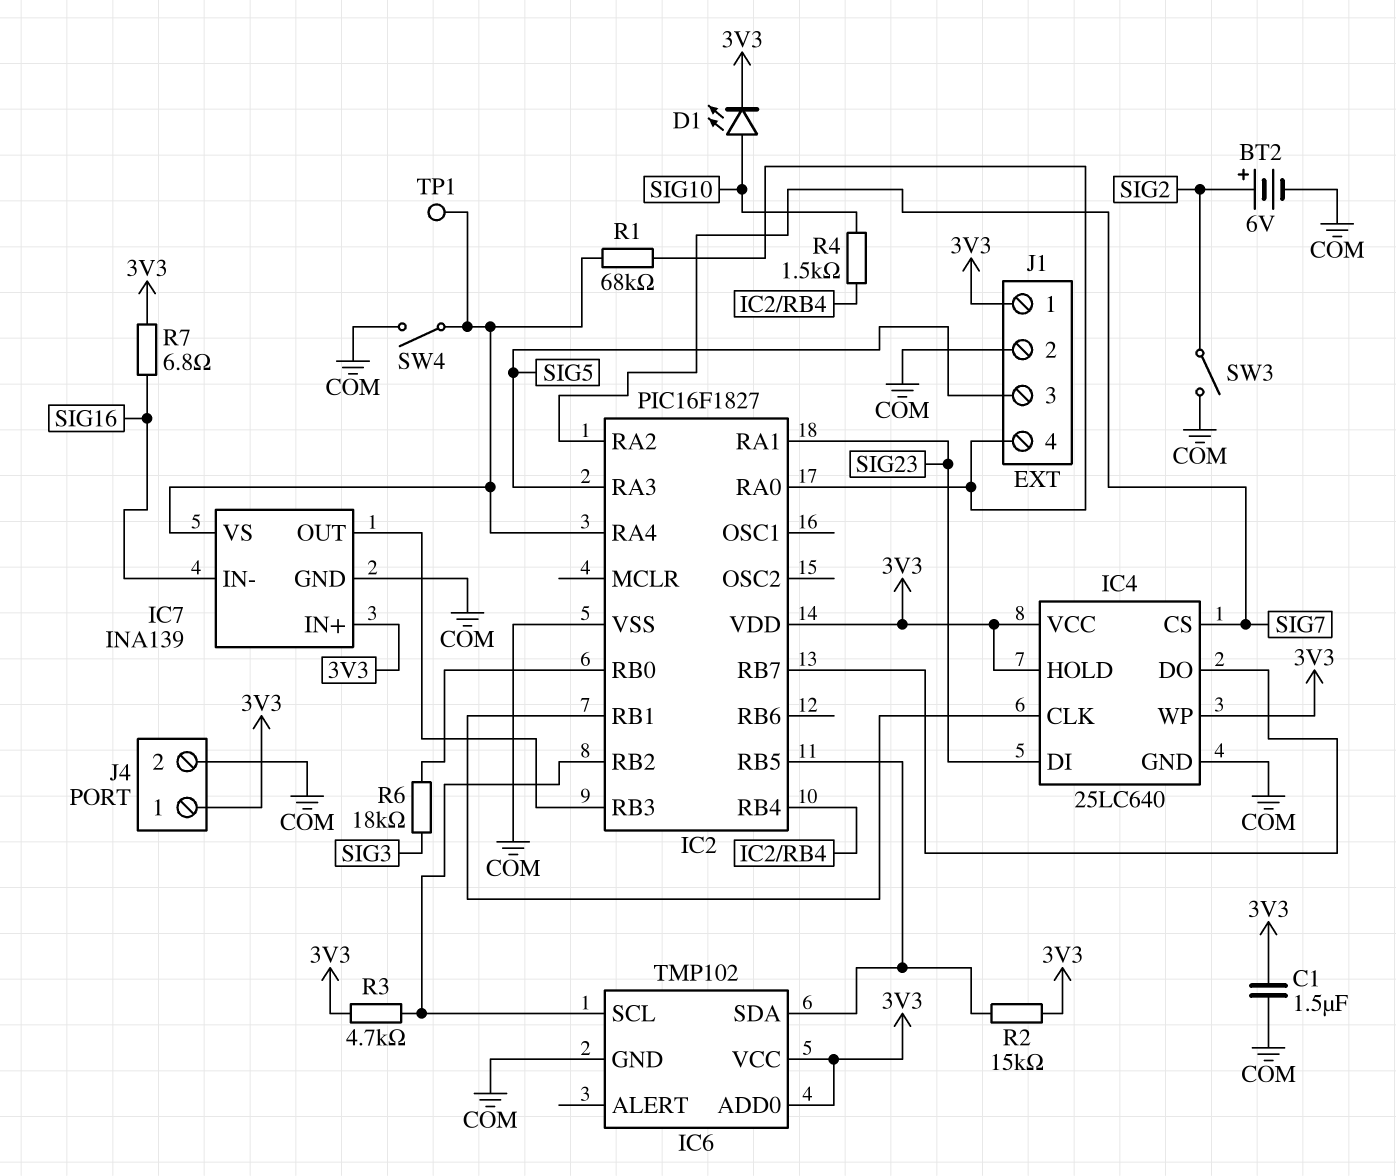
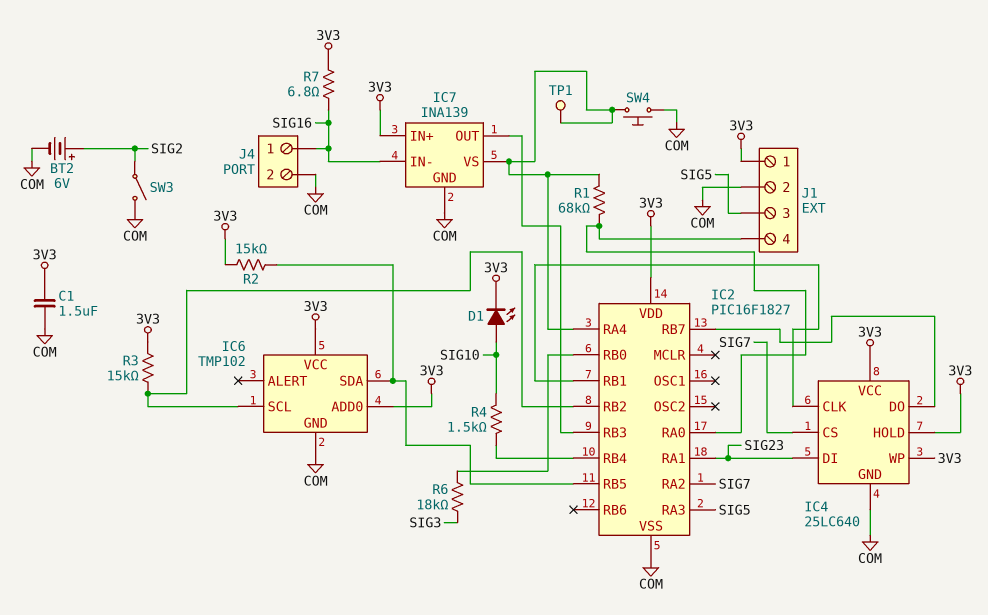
J4 pin 1: 3V3 -> SIG16
R3: 4.7k (3V3, IC2/RB2) -> 15k (3V3, IC2/RB2)
SW4: switch (COM, IC2/RA4) -> button (COM, IC2/RA4)

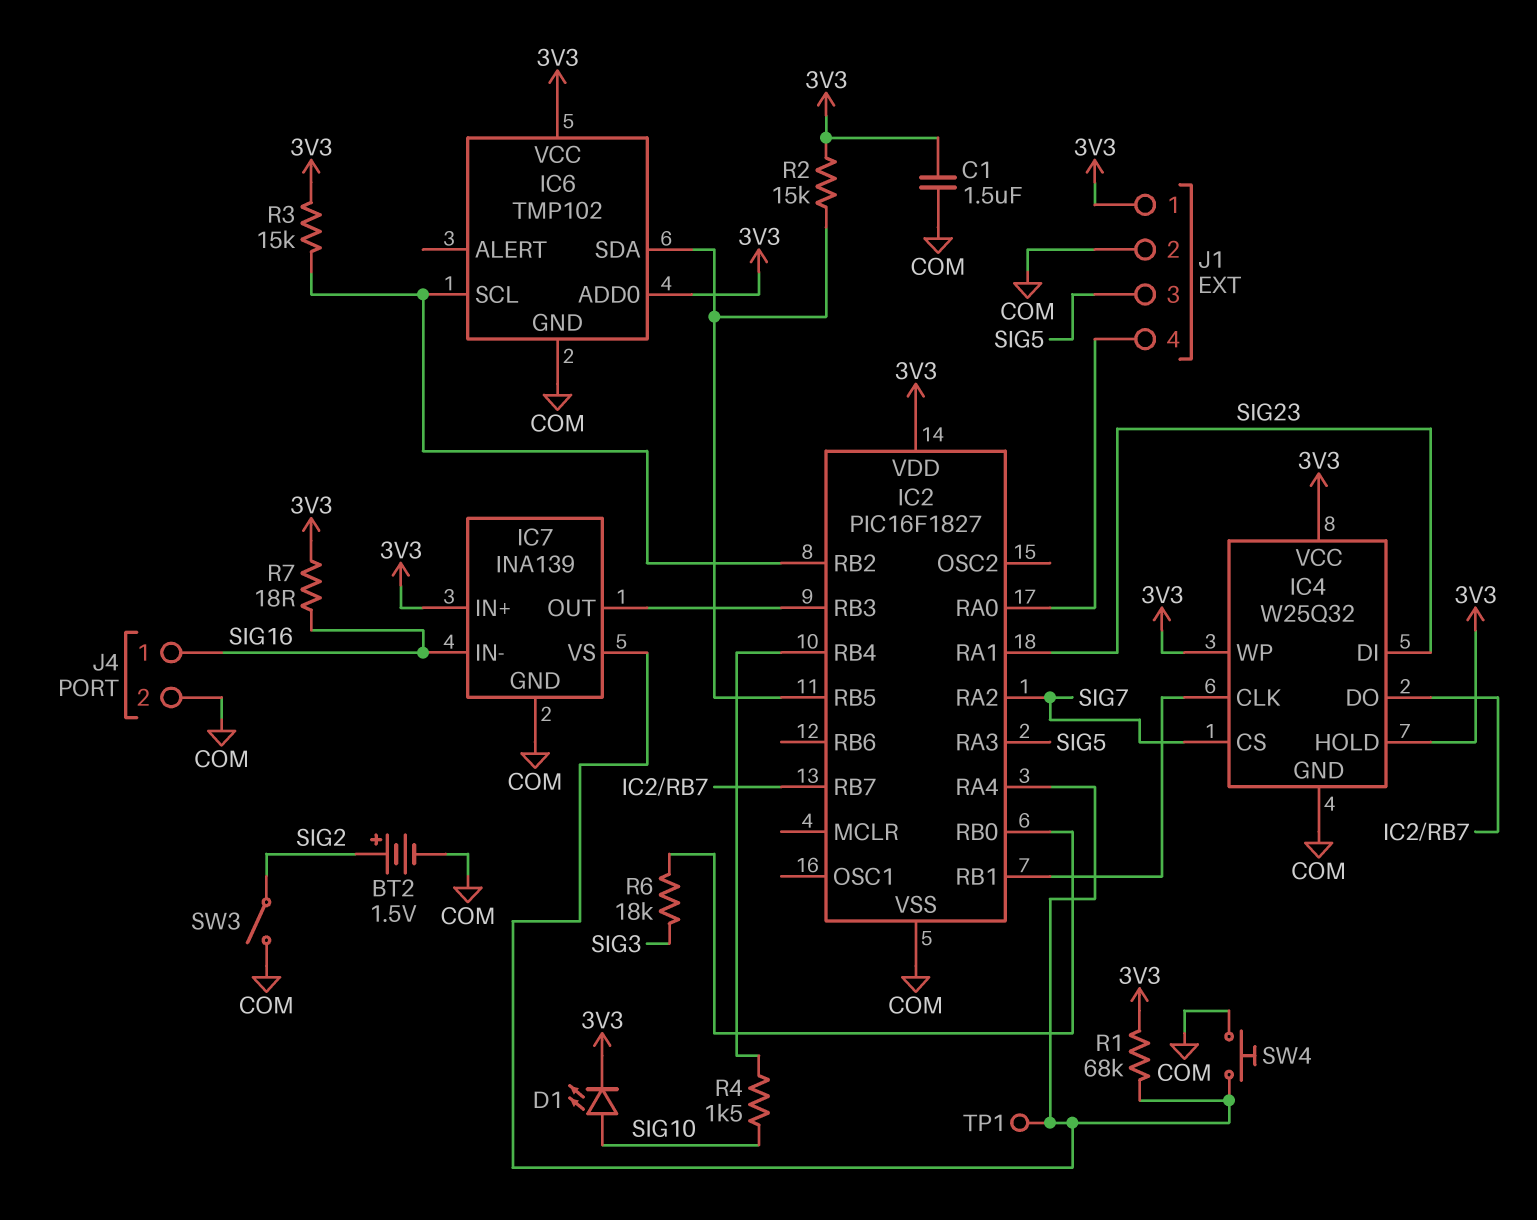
BT2: 6V (plus SIG2, minus COM) -> 1.5V (plus SIG2, minus COM)
IC4: 25LC640 -> W25Q32
R1: 68k (IC2/RA0, IC2/RA4) -> 68k (3V3, IC2/RA4)
R7: 6.8 (3V3, SIG16) -> 18 (3V3, SIG16)

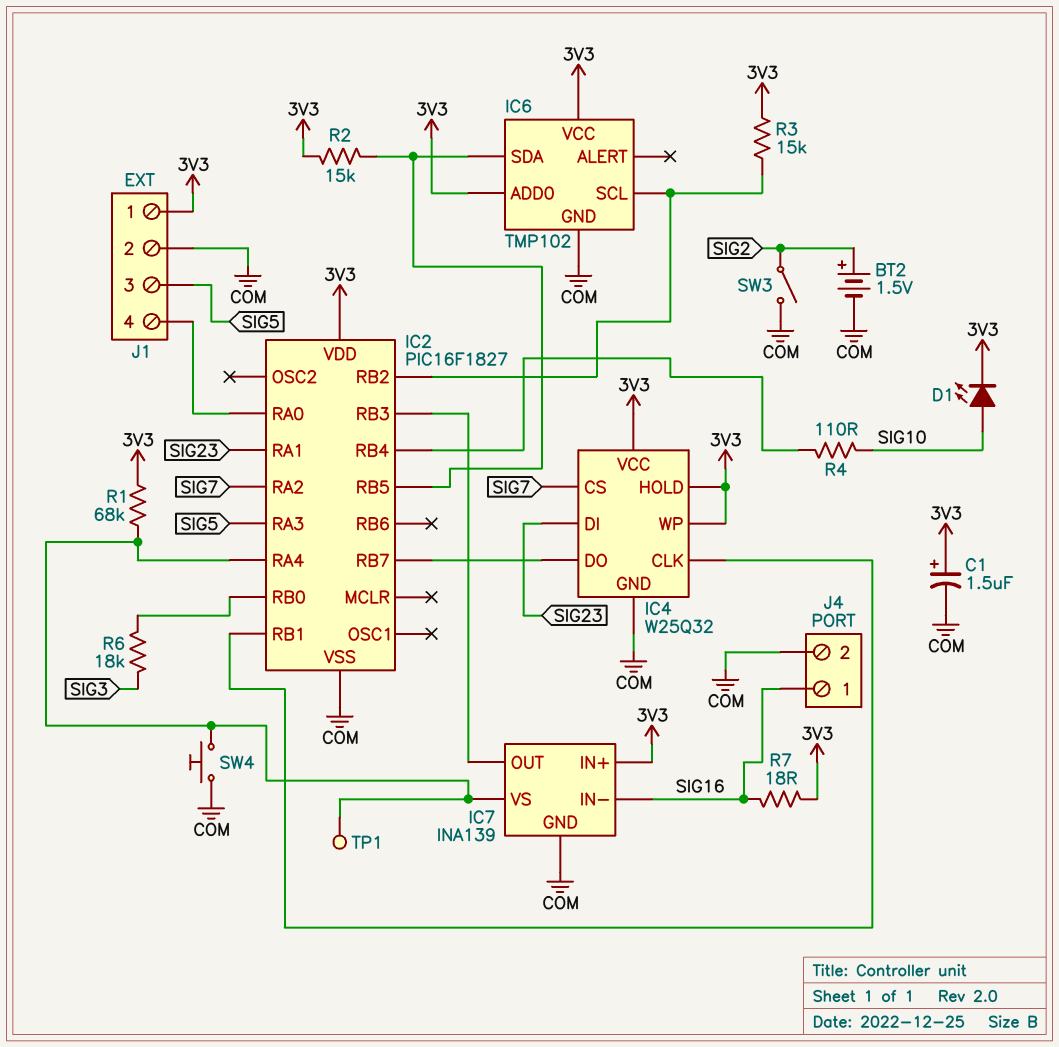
C1: 1.5uF (3V3, COM) -> 1.5uF (plus 3V3, minus COM)
R4: 1.5k (IC2/RB4, SIG10) -> 110 (IC2/RB4, SIG10)

